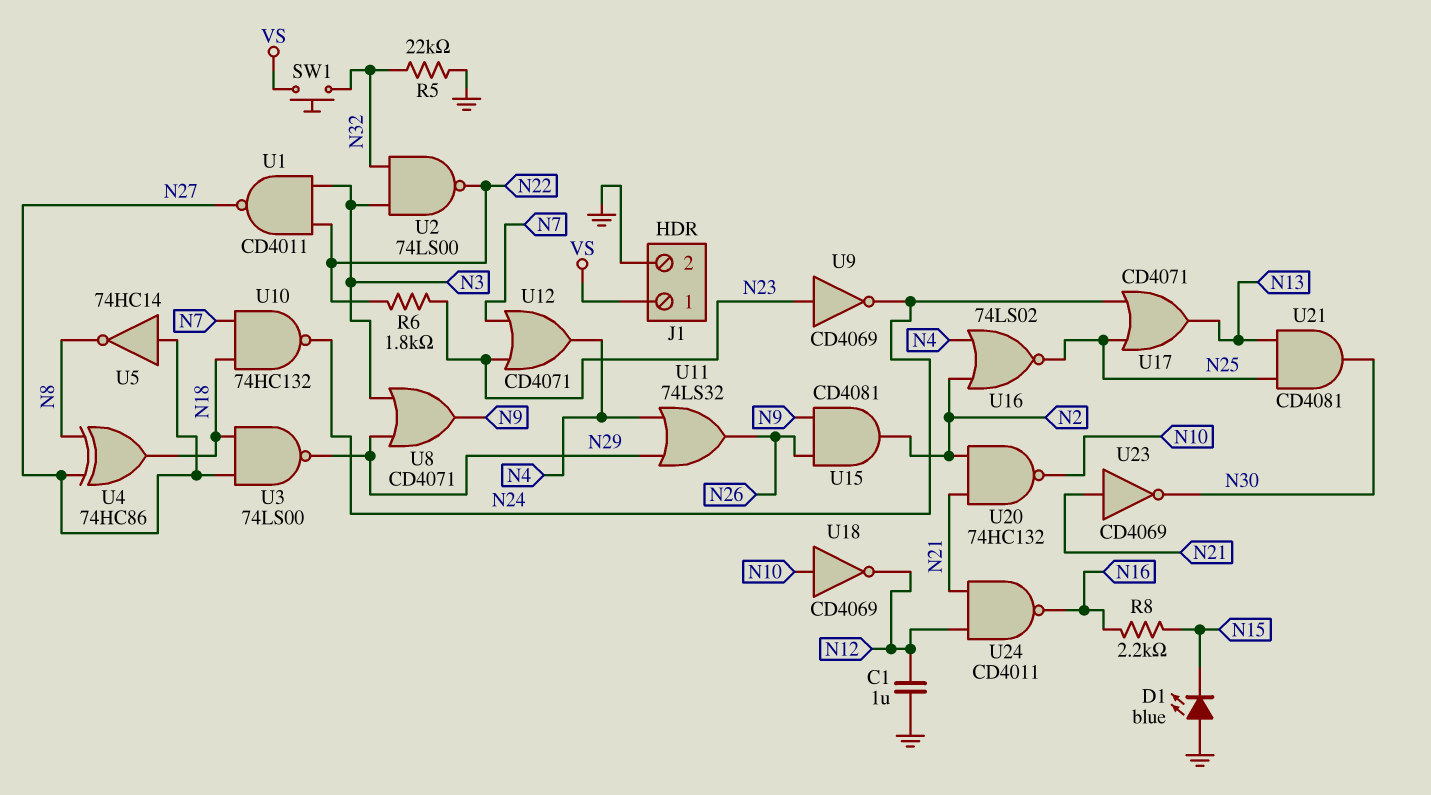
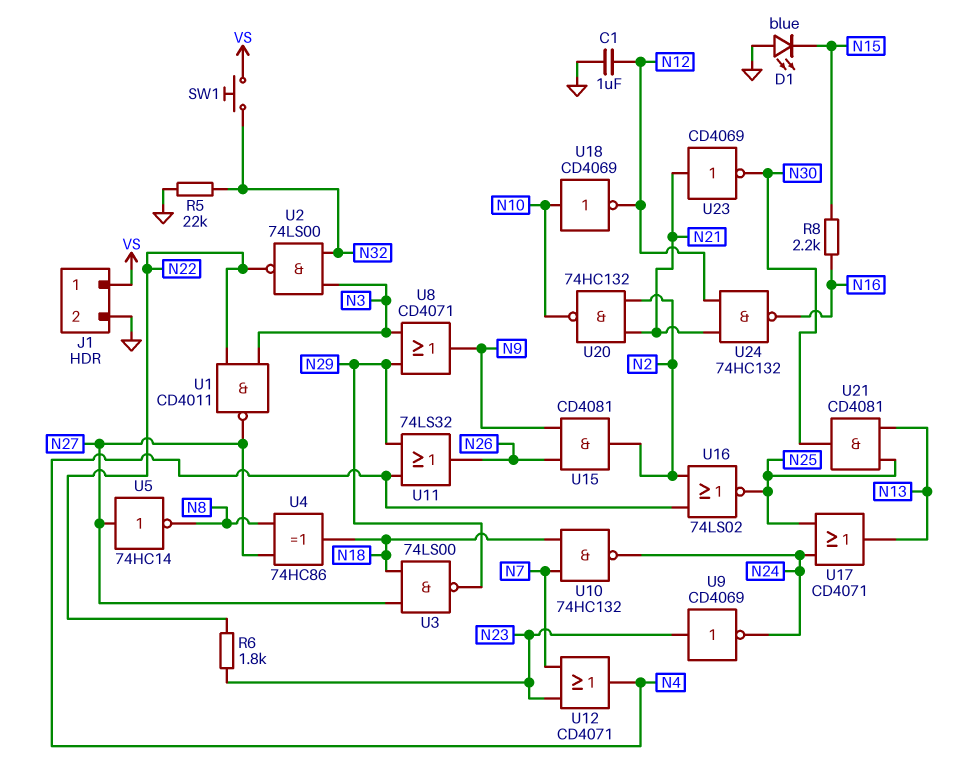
U24: NAND CD4011 (in N12, in N21, out N16) -> NAND 74HC132 (in N12, in N21, out N16)

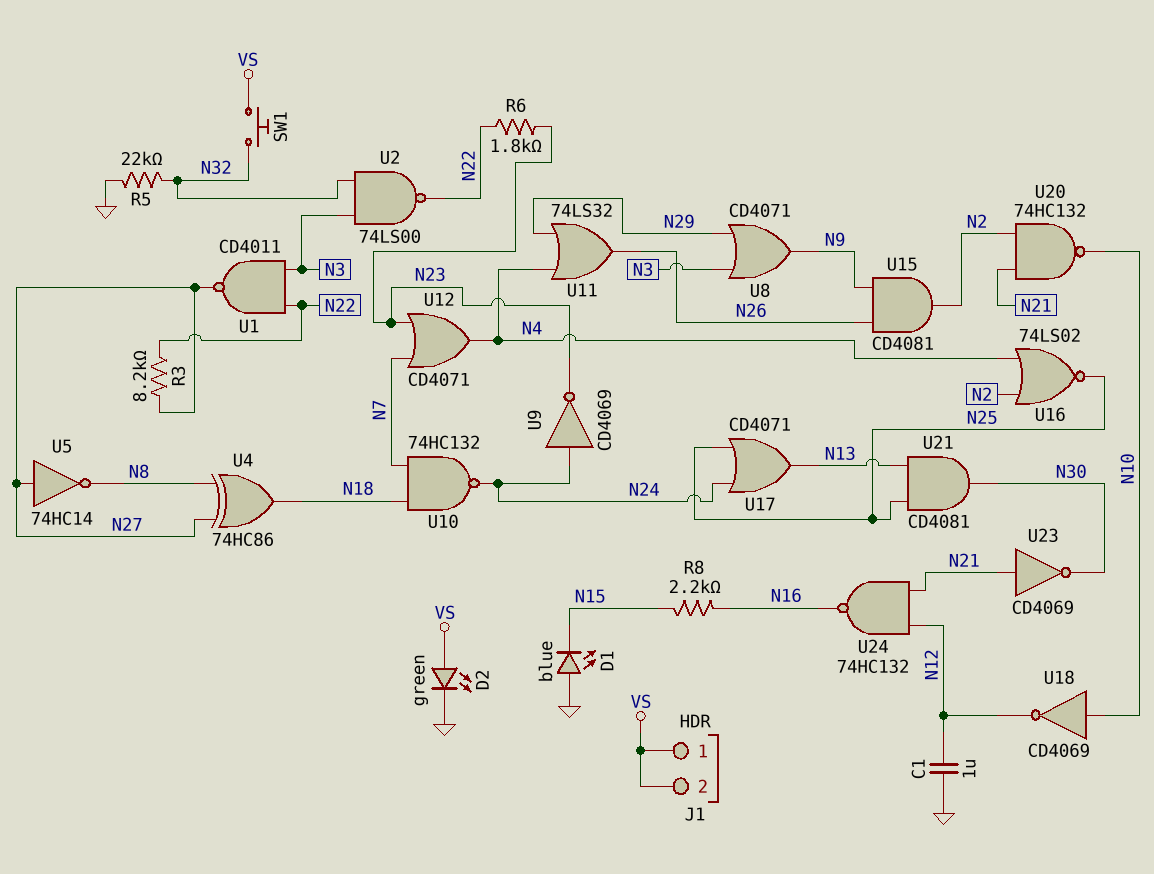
D2: none -> LED green (A VS, K GND)
J1 pin 2: GND -> VS
R3: none -> 8.2k (N22, N27)
U3: NAND 74LS00 (in N18, in N27, out N29) -> none
U9: NOT CD4069 (in N23, out N24) -> NOT CD4069 (in N24, out N23)

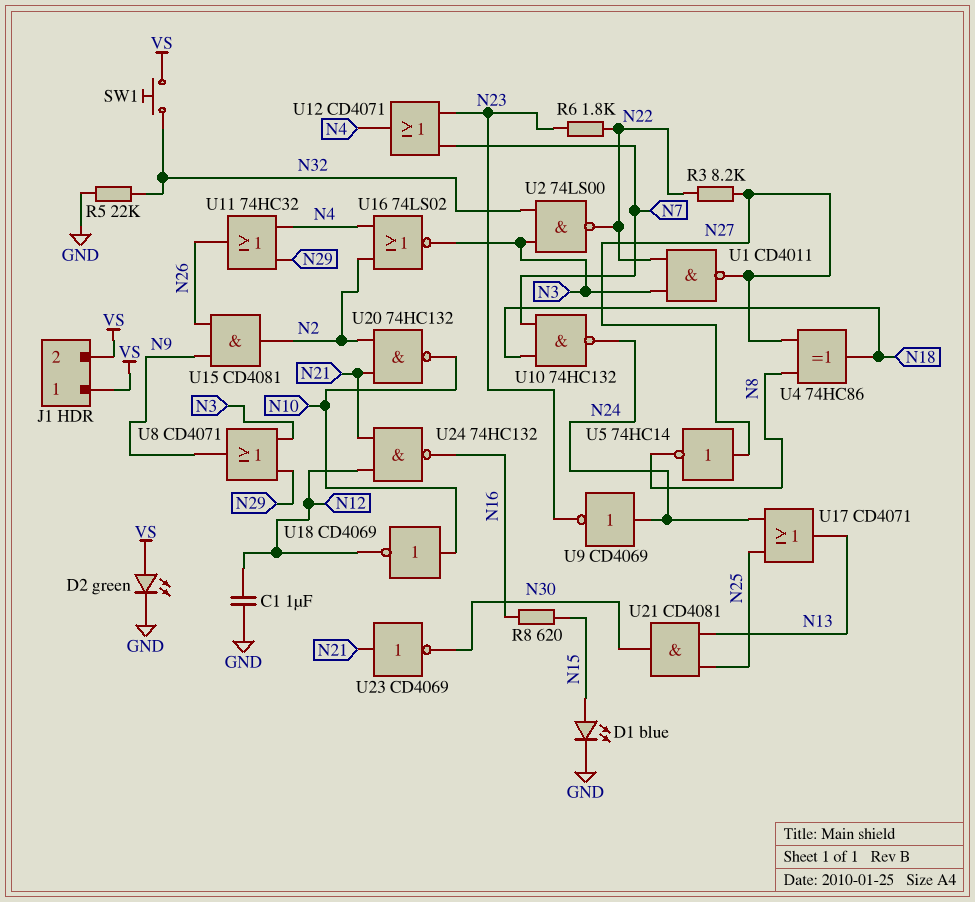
D1: LED blue (A GND, K N15) -> LED blue (A N15, K GND)
R8: 2.2k (N15, N16) -> 620 (N15, N16)
U11: OR 74LS32 (in N4, in N29, out N26) -> OR 74HC32 (in N4, in N29, out N26)
U16: NOR 74LS02 (in N2, in N4, out N25) -> NOR 74LS02 (in N2, in N4, out N3)

